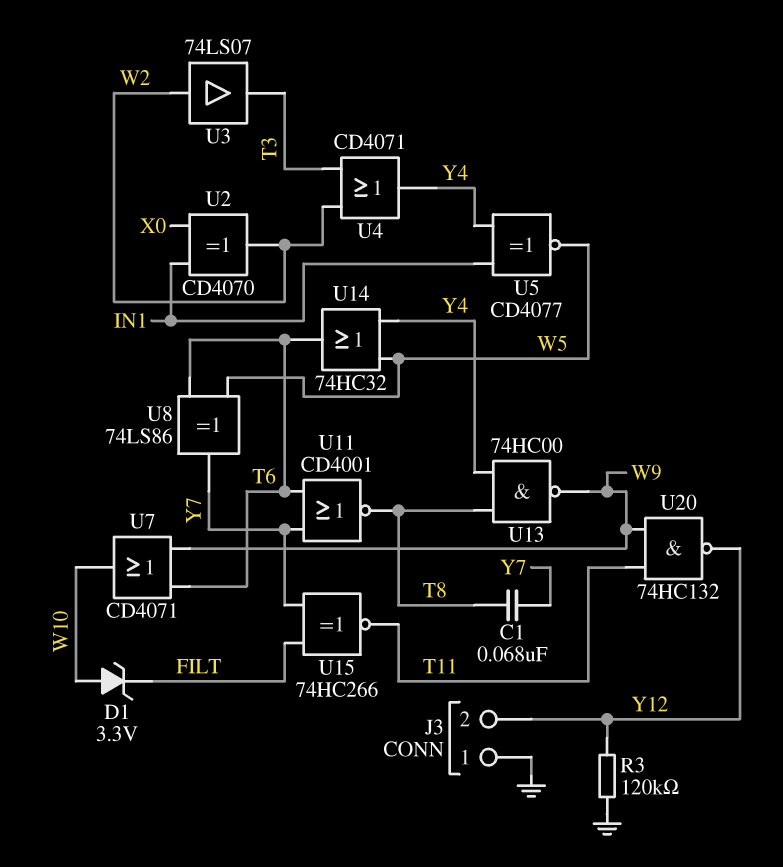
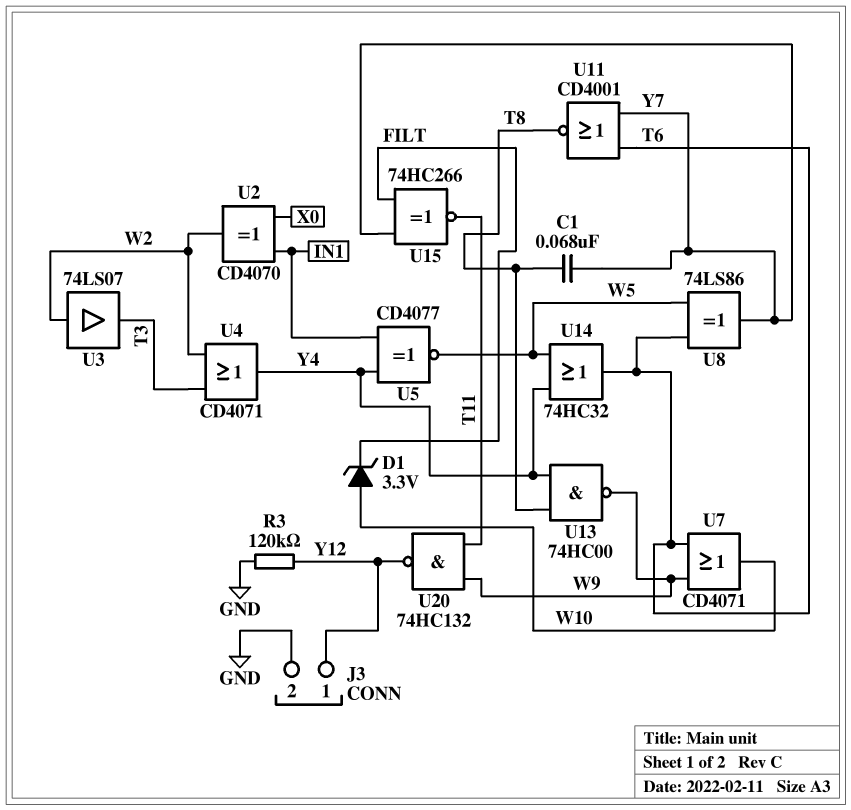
J3 pin 1: GND -> Y12
J3 pin 2: Y12 -> GND

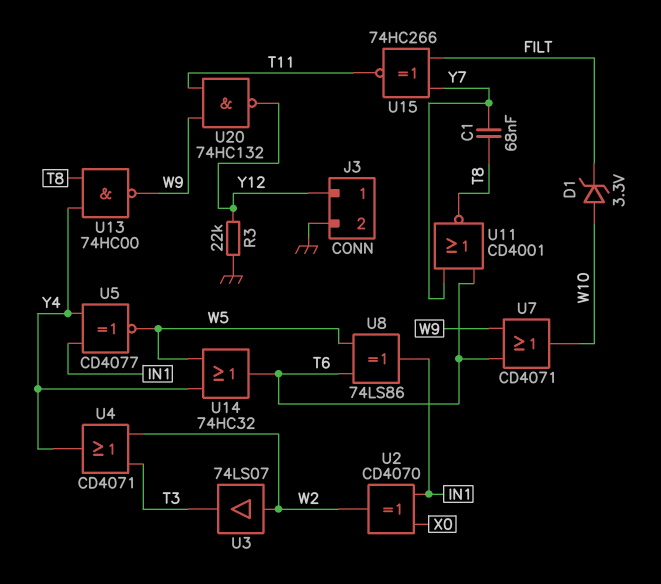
R3: 120k (GND, Y12) -> 22k (GND, Y12)
U8: XOR 74LS86 (in T6, in W5, out Y7) -> XOR 74LS86 (in T6, in W5, out IN1)

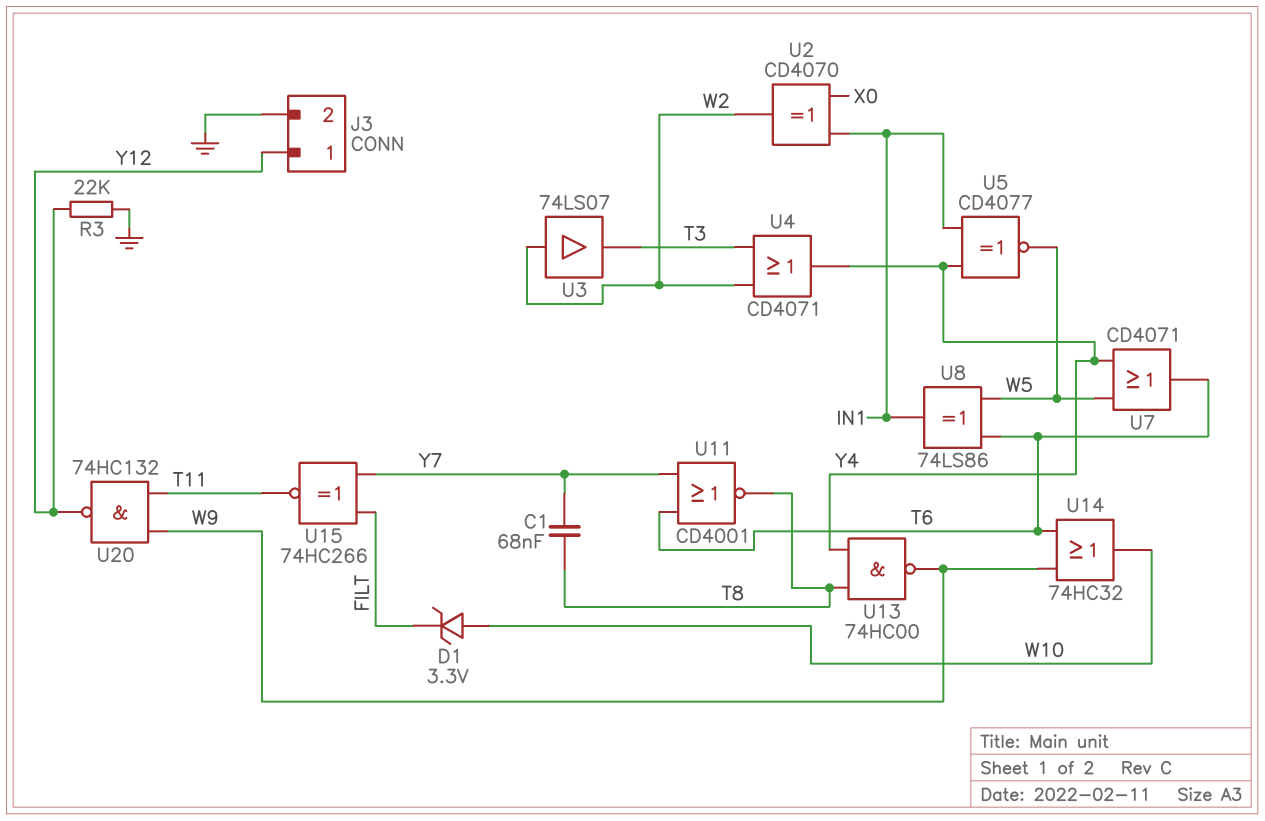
U7: OR CD4071 (in T6, in W9, out W10) -> OR CD4071 (in W5, in Y4, out T6)
U14: OR 74HC32 (in W5, in Y4, out T6) -> OR 74HC32 (in T6, in W9, out W10)

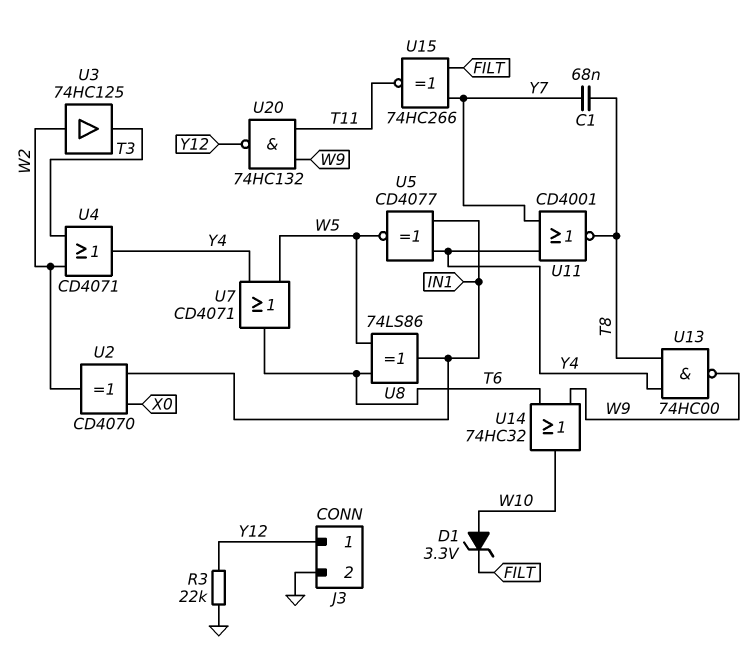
U3: buffer 74LS07 (in W2, out T3) -> buffer 74HC125 (in W2, out T3)
U11: NOR CD4001 (in T6, in Y7, out T8) -> NOR CD4001 (in Y4, in Y7, out T8)

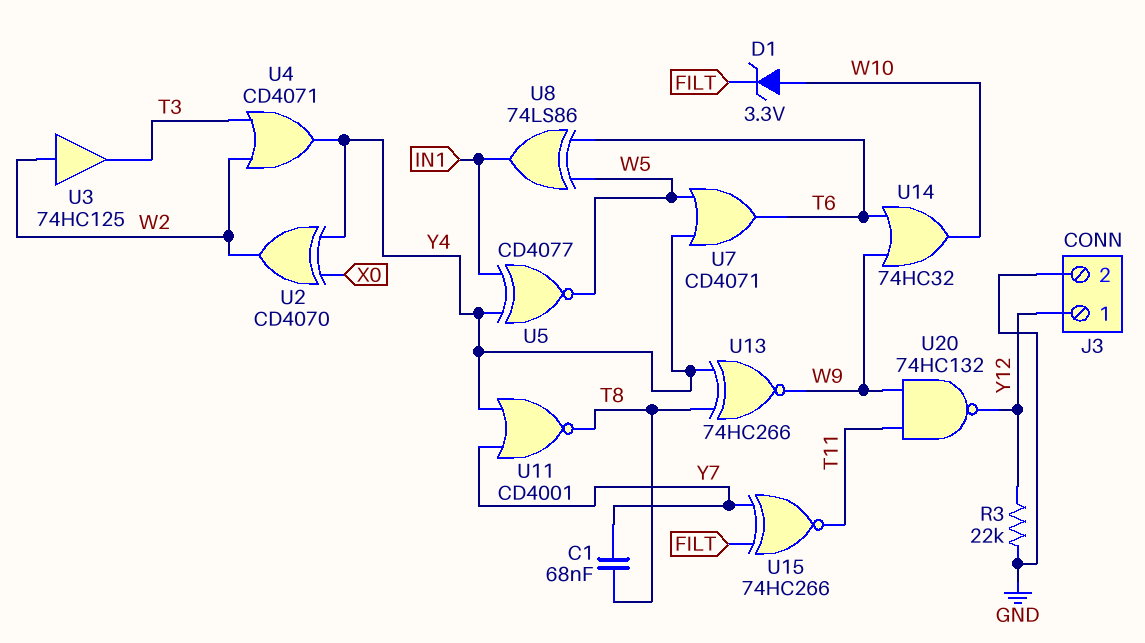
U2: XOR CD4070 (in IN1, in X0, out W2) -> XOR CD4070 (in X0, in Y4, out W2)
U13: NAND 74HC00 (in T8, in Y4, out W9) -> XNOR 74HC266 (in T8, in Y4, out W9)

